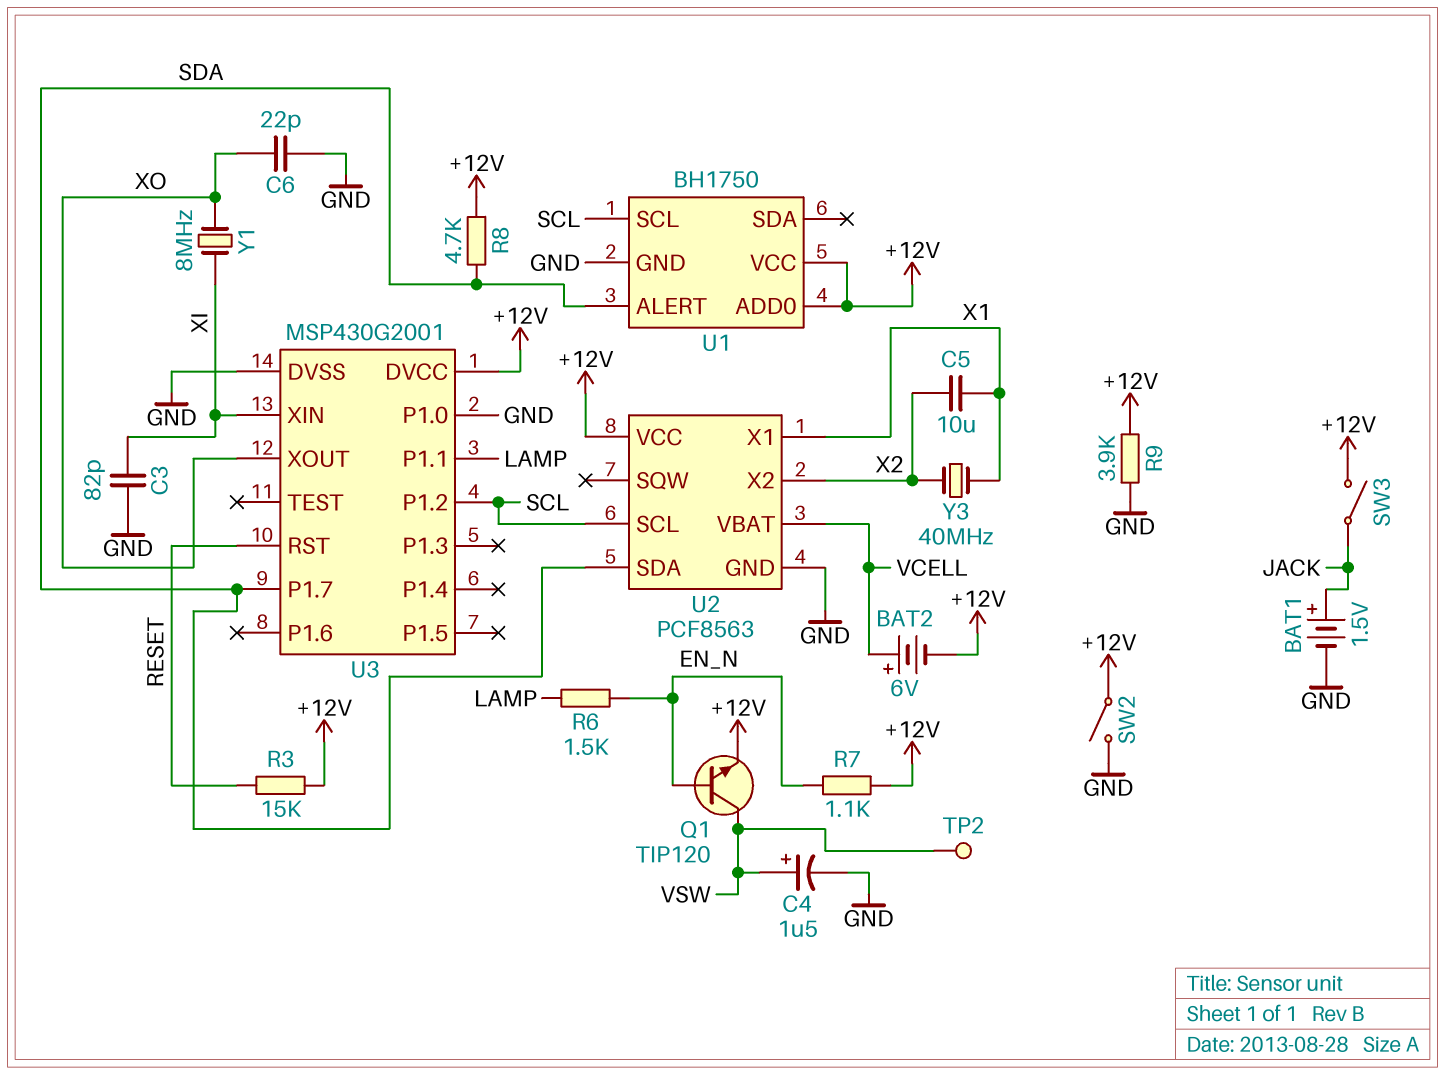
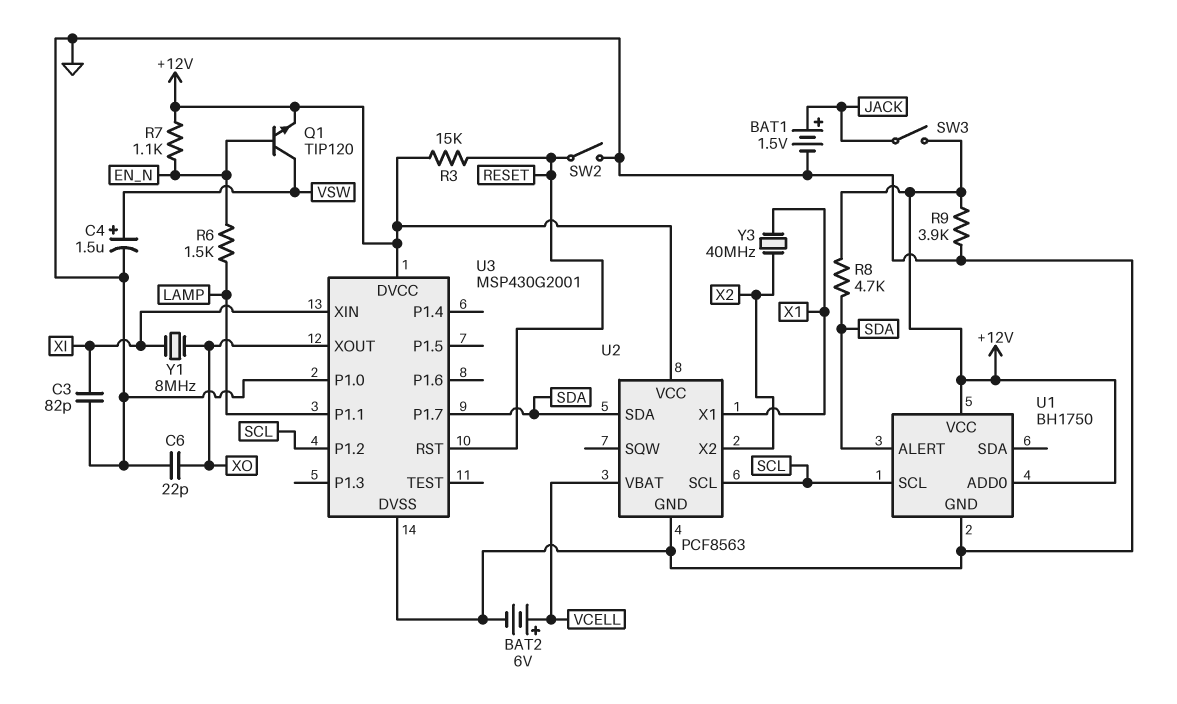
BAT2: 6V (plus VCELL, minus +12V) -> 6V (plus VCELL, minus GND)
C5: 10uF (X1, X2) -> none
SW2: switch (+12V, GND) -> switch (GND, RESET)
TP2: test point (VSW) -> none

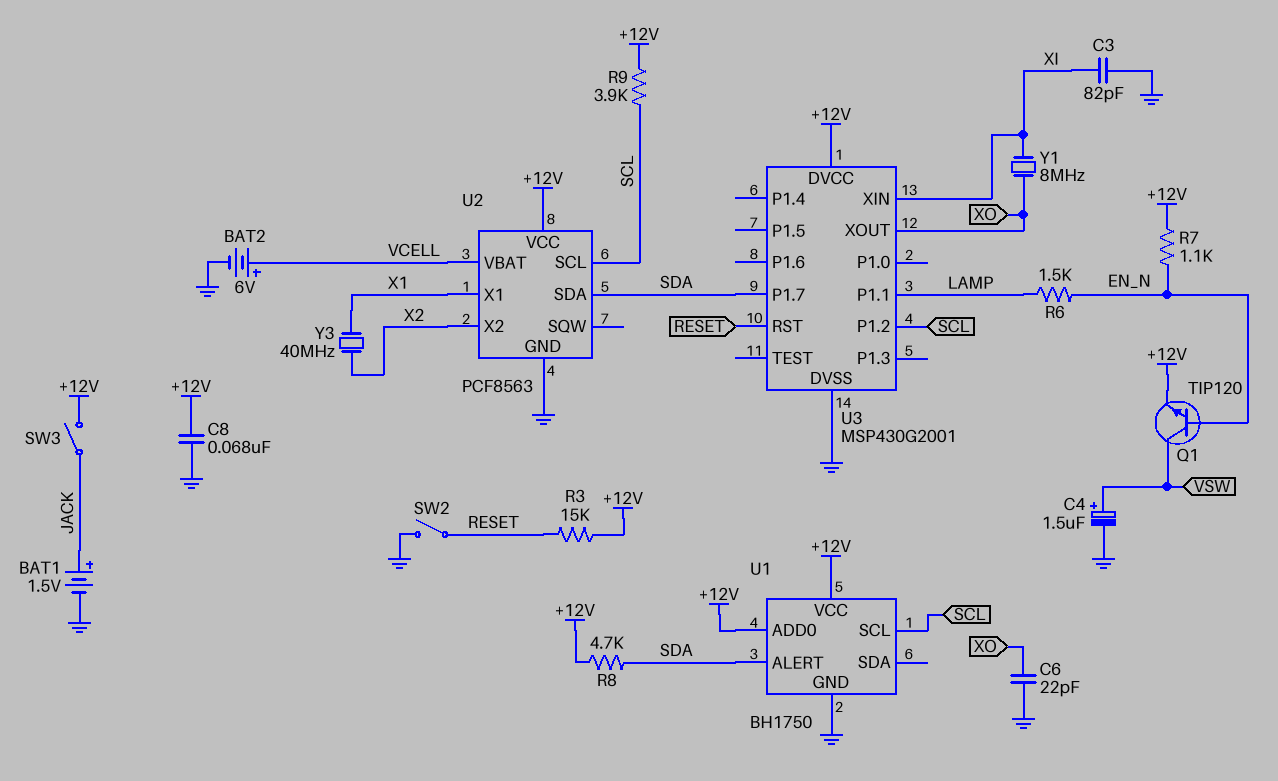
C8: none -> 68nF (+12V, GND)
R9: 3.9k (+12V, GND) -> 3.9k (+12V, SCL)
U3 pin P1.0: GND -> none

